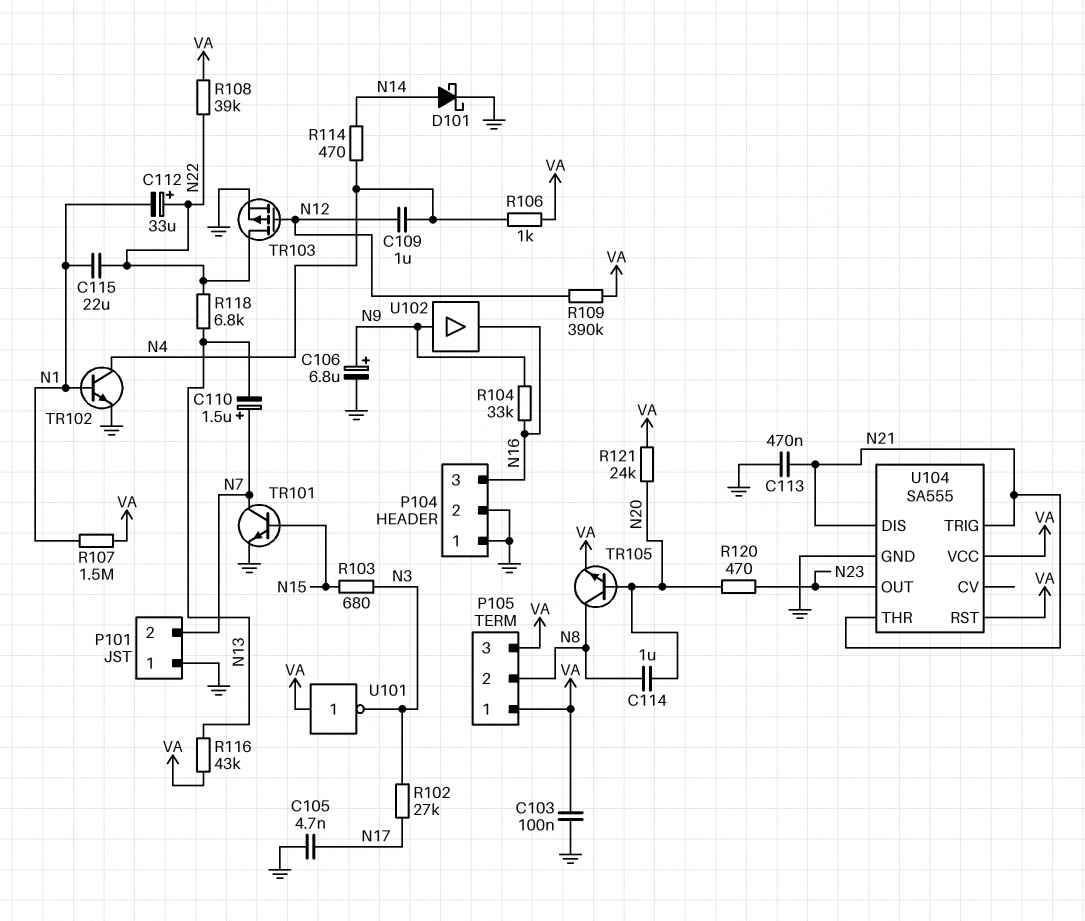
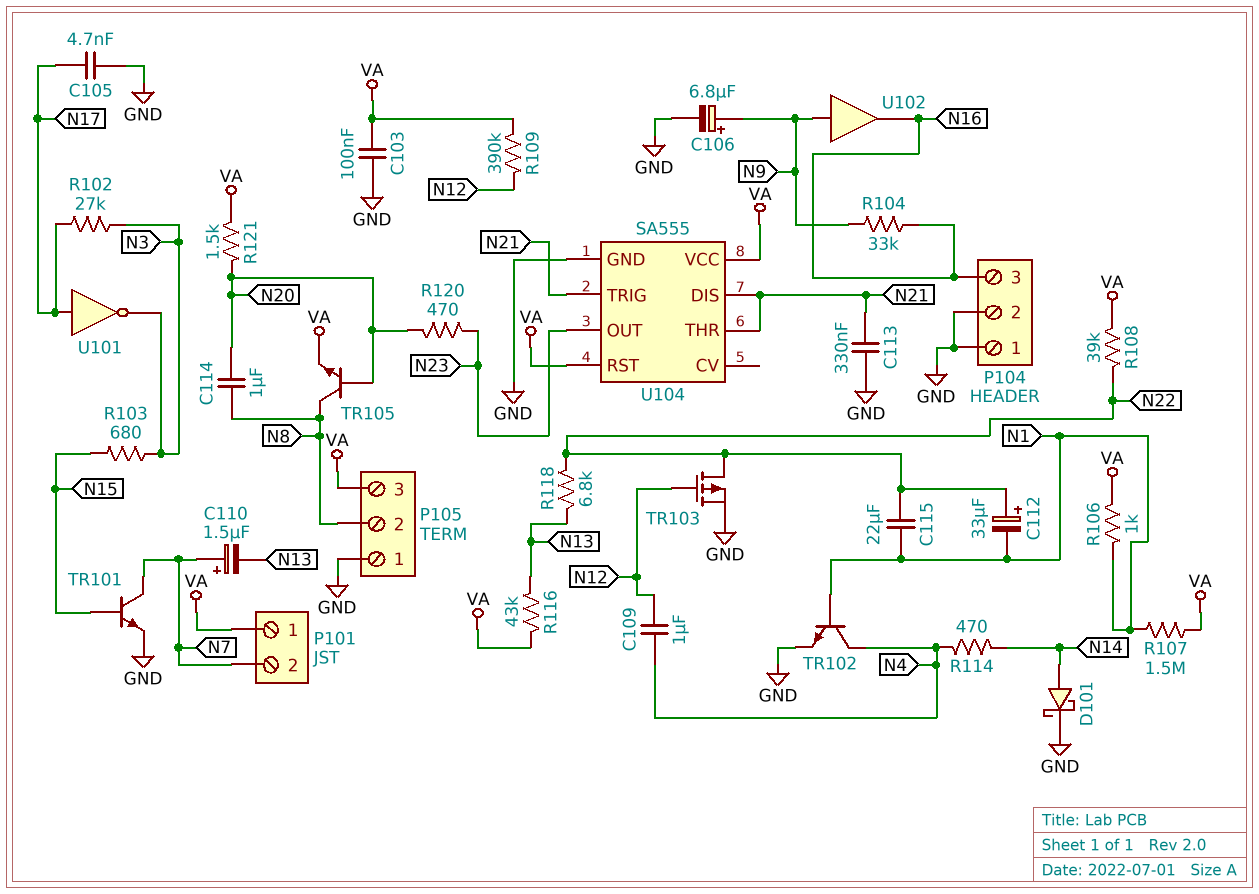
C113: 470nF (GND, N21) -> 330nF (GND, N21)
P101 pin 1: GND -> VA
P105 pin 1: VA -> GND
R106: 1k (N4, VA) -> 1k (N1, VA)
R121: 24k (N20, VA) -> 1.5k (N20, VA)
U101: NOT (in VA, out N3) -> NOT (in N17, out N3)

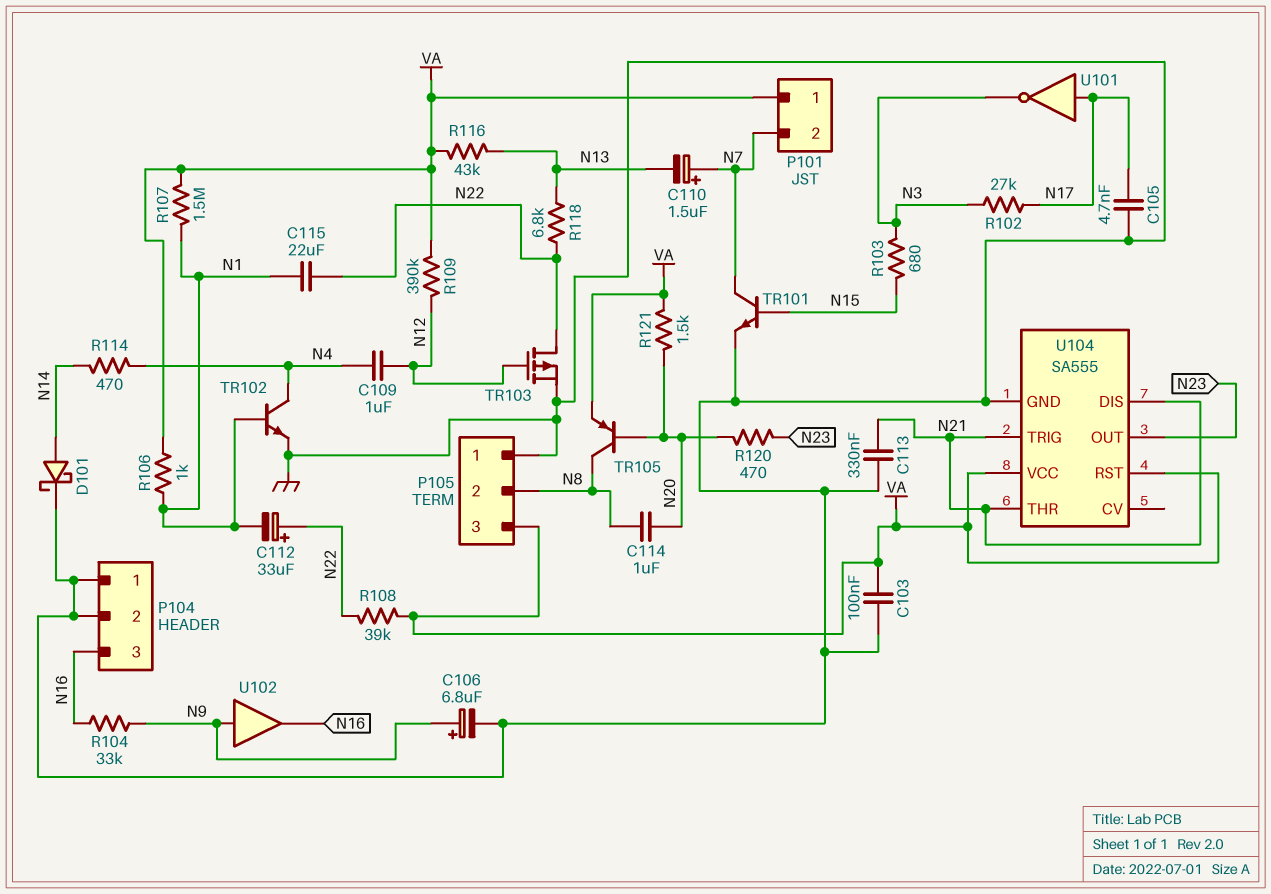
TR105: NPN (B N20, C N8, E VA) -> PNP (B N20, C N8, E VA)

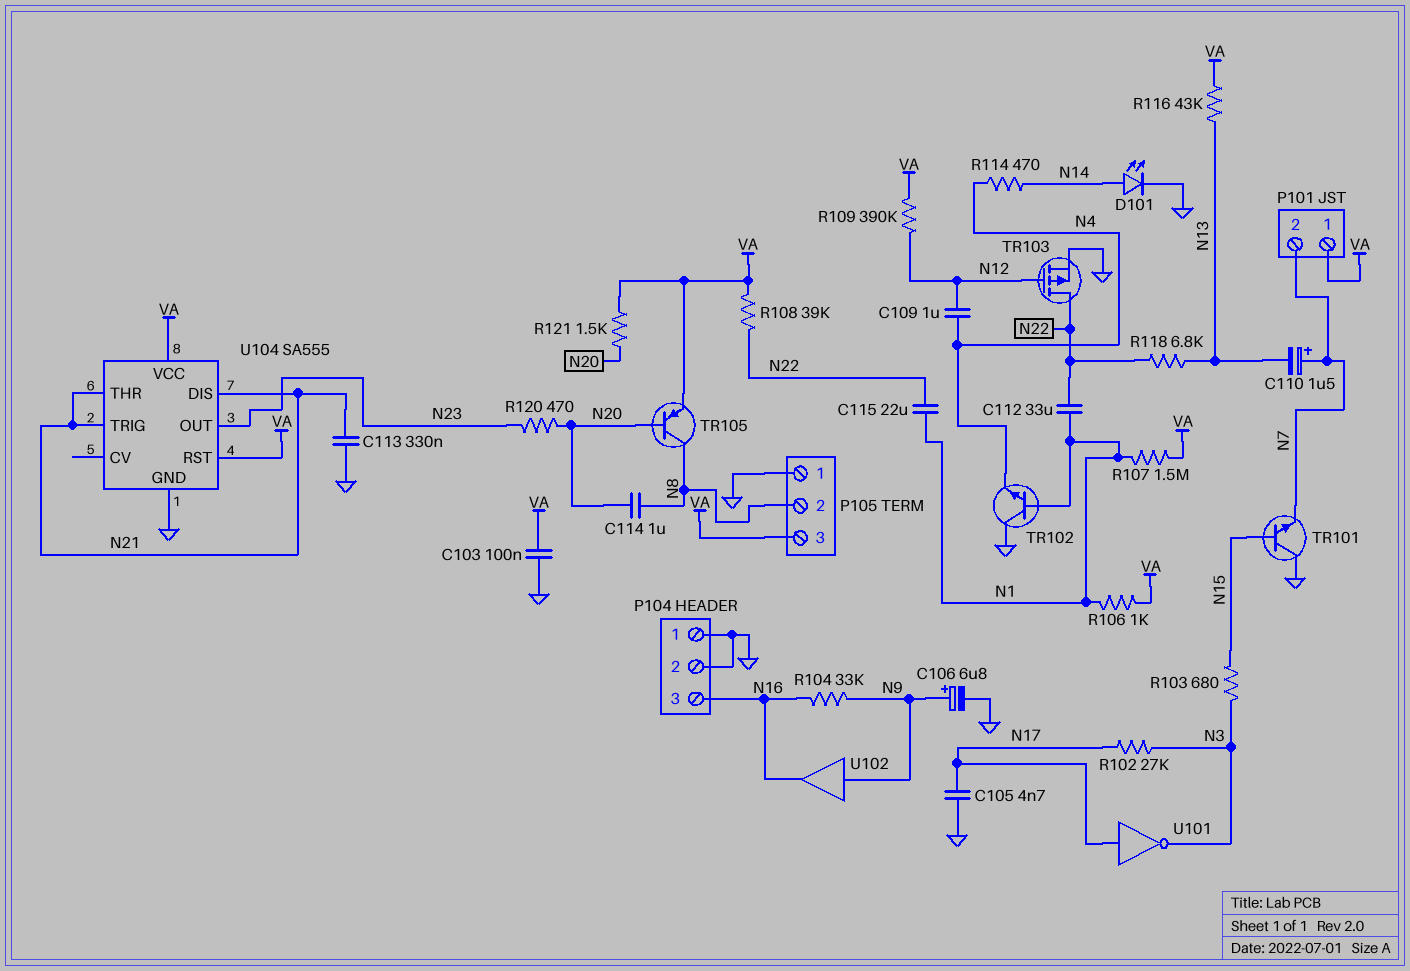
C112: 33uF (plus N22, minus N1) -> 33uF (N1, N22)
D101: schottky (A N14, K GND) -> LED (A N14, K GND)
TR101: NPN (B N15, C N7, E GND) -> NPN (B N15, C GND, E N7)
TR102: NPN (B N1, C N4, E GND) -> NPN (B N1, C GND, E N4)

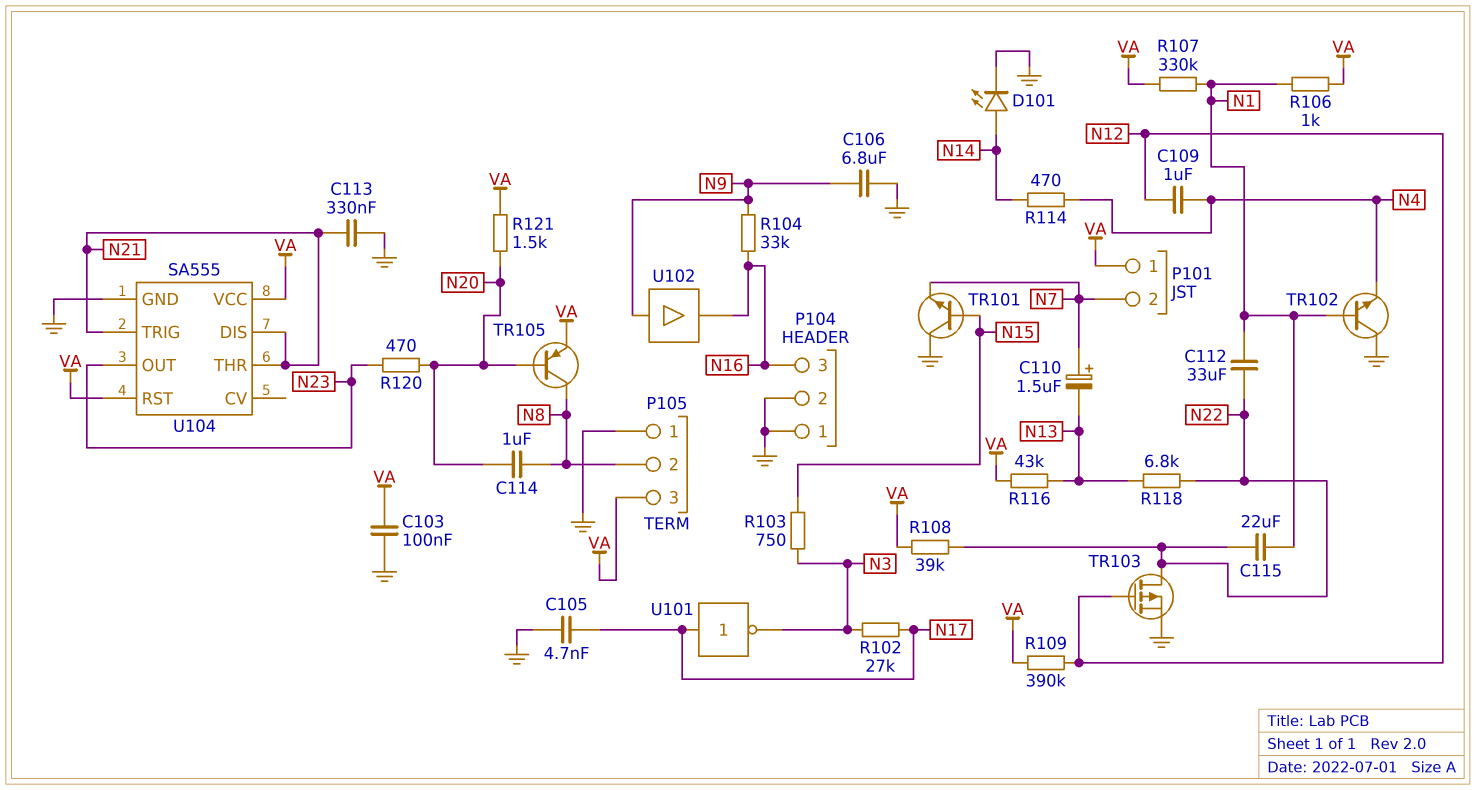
C106: 6.8uF (plus N9, minus GND) -> 6.8uF (GND, N9)
R103: 680 (N3, N15) -> 750 (N3, N15)
R107: 1.5M (N1, VA) -> 330k (N1, VA)

